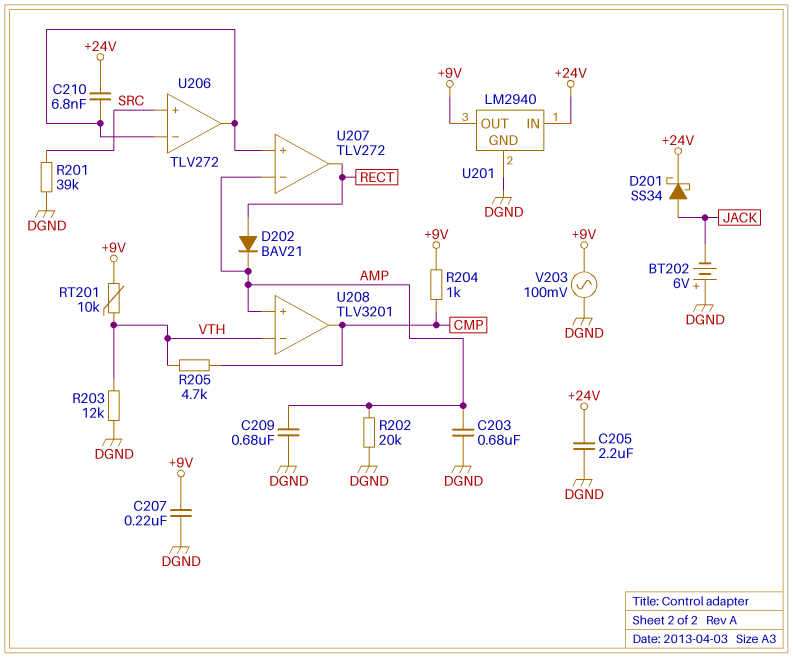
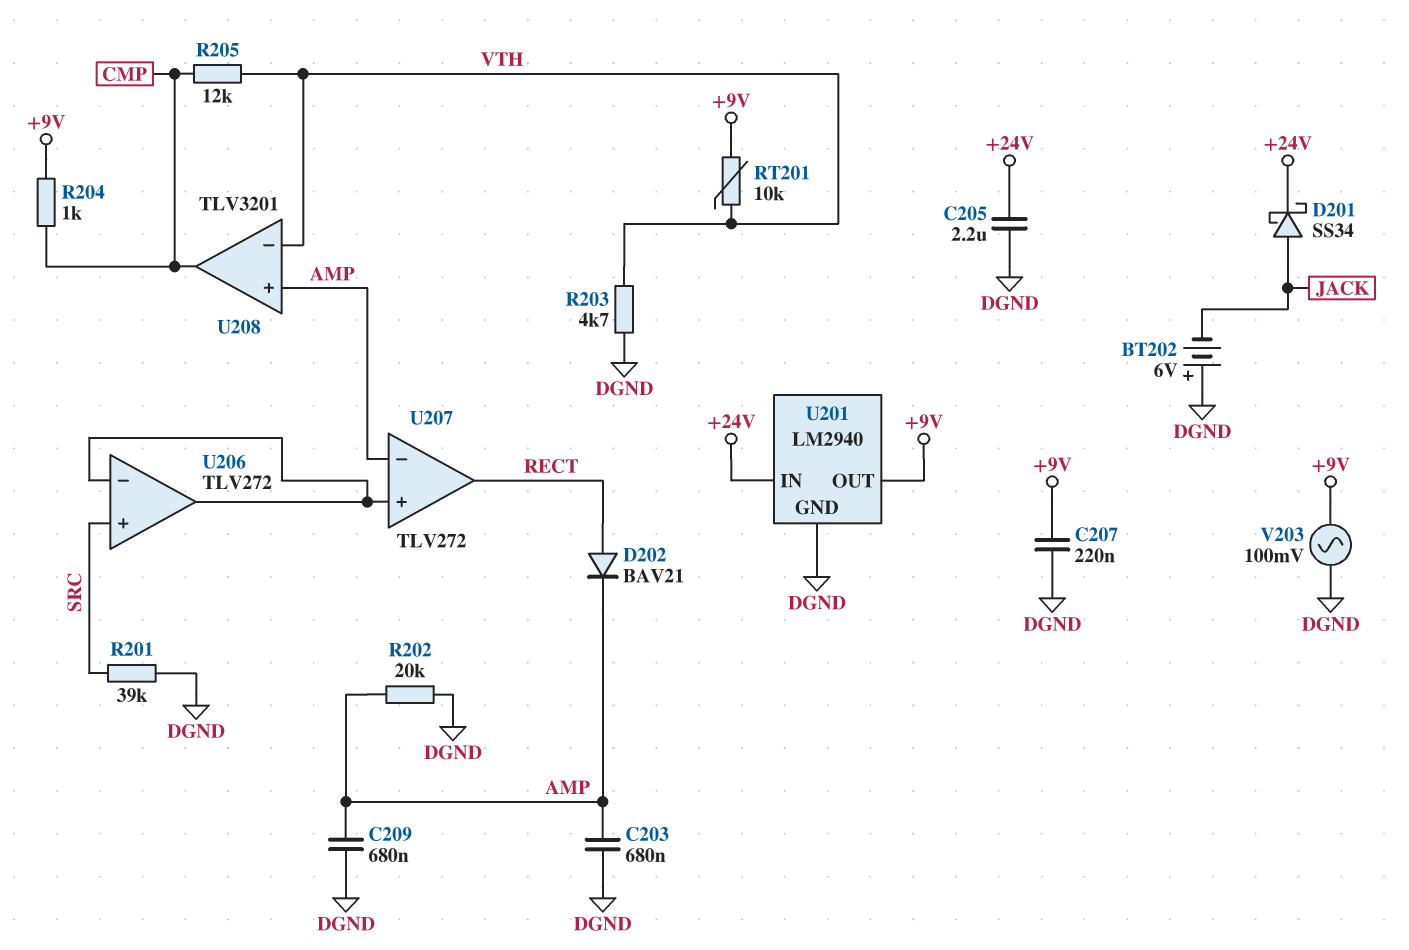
C210: 6.8nF (+24V, U206/in-) -> none
R203: 12k (DGND, VTH) -> 4.7k (DGND, VTH)
R205: 4.7k (CMP, VTH) -> 12k (CMP, VTH)

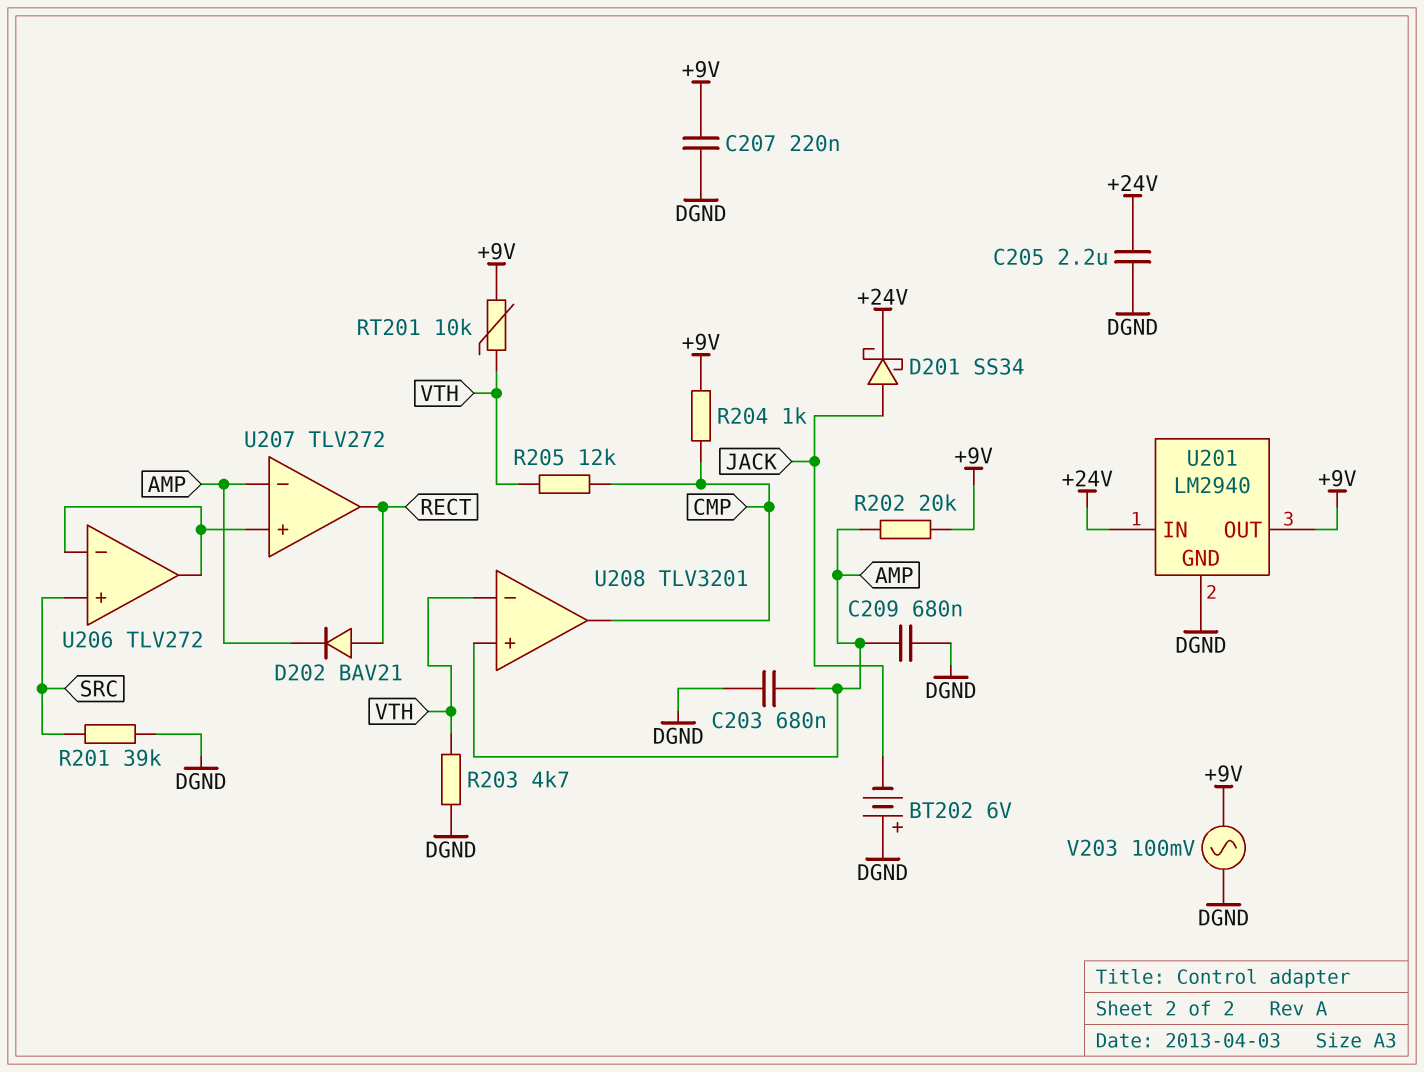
R202: 20k (AMP, DGND) -> 20k (+9V, AMP)

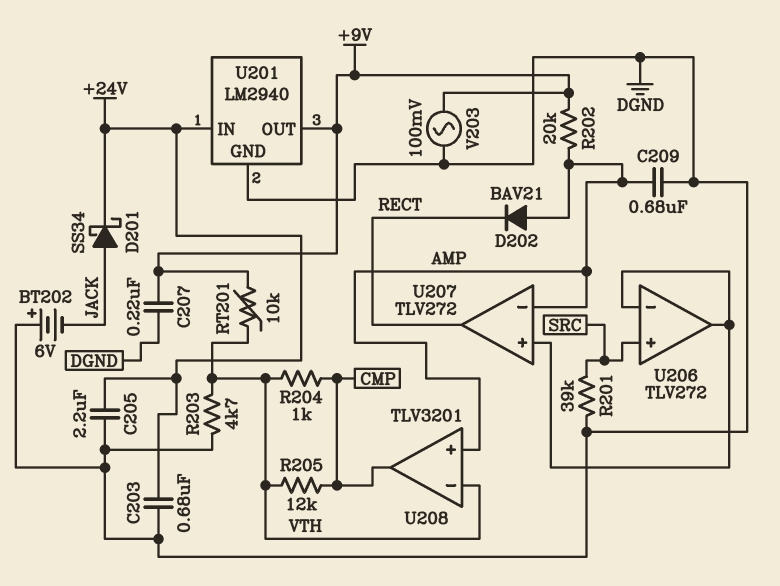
C203: 680nF (AMP, DGND) -> 680nF (+24V, DGND)
D202: diode BAV21 (A RECT, K AMP) -> diode BAV21 (A AMP, K RECT)
R204: 1k (+9V, CMP) -> 1k (CMP, VTH)

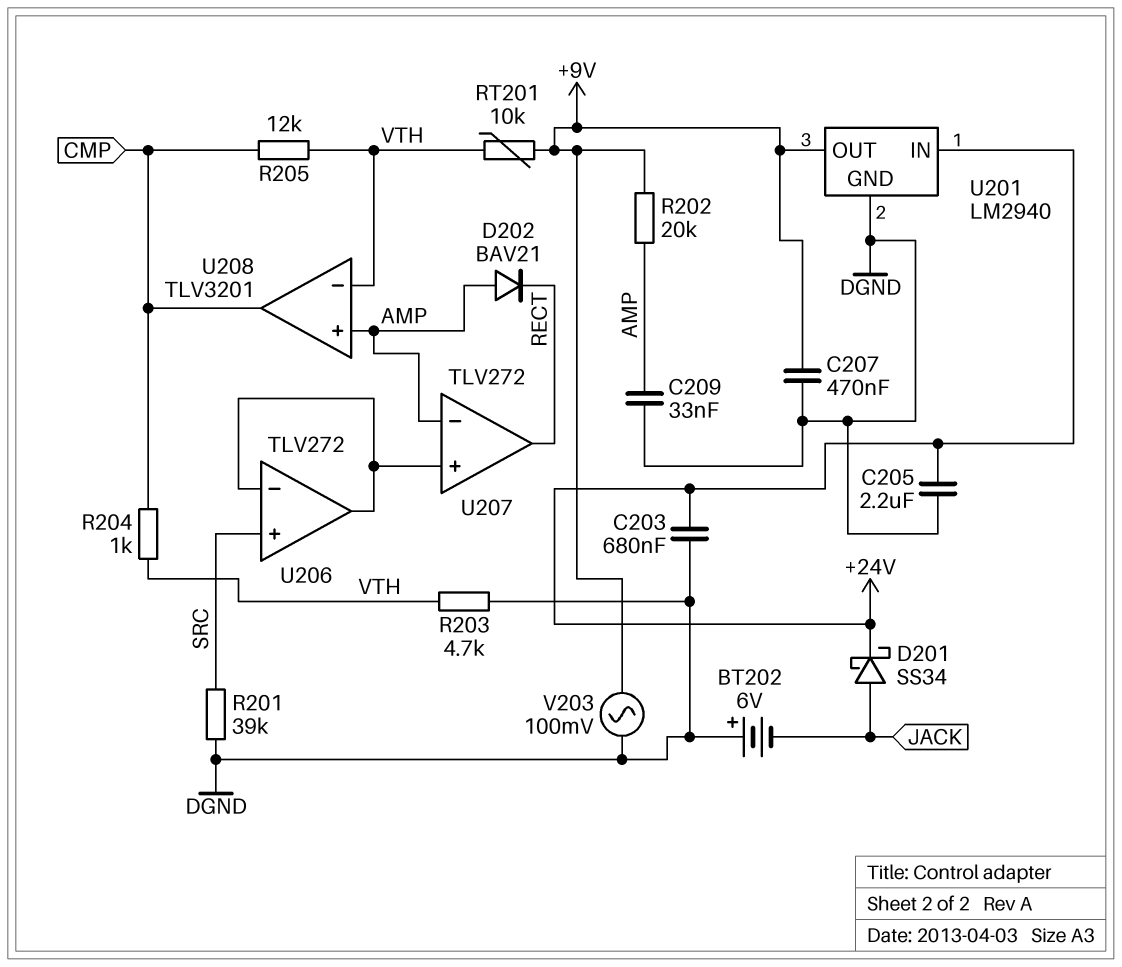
C207: 220nF (+9V, DGND) -> 470nF (+9V, DGND)
C209: 680nF (AMP, DGND) -> 33nF (AMP, DGND)

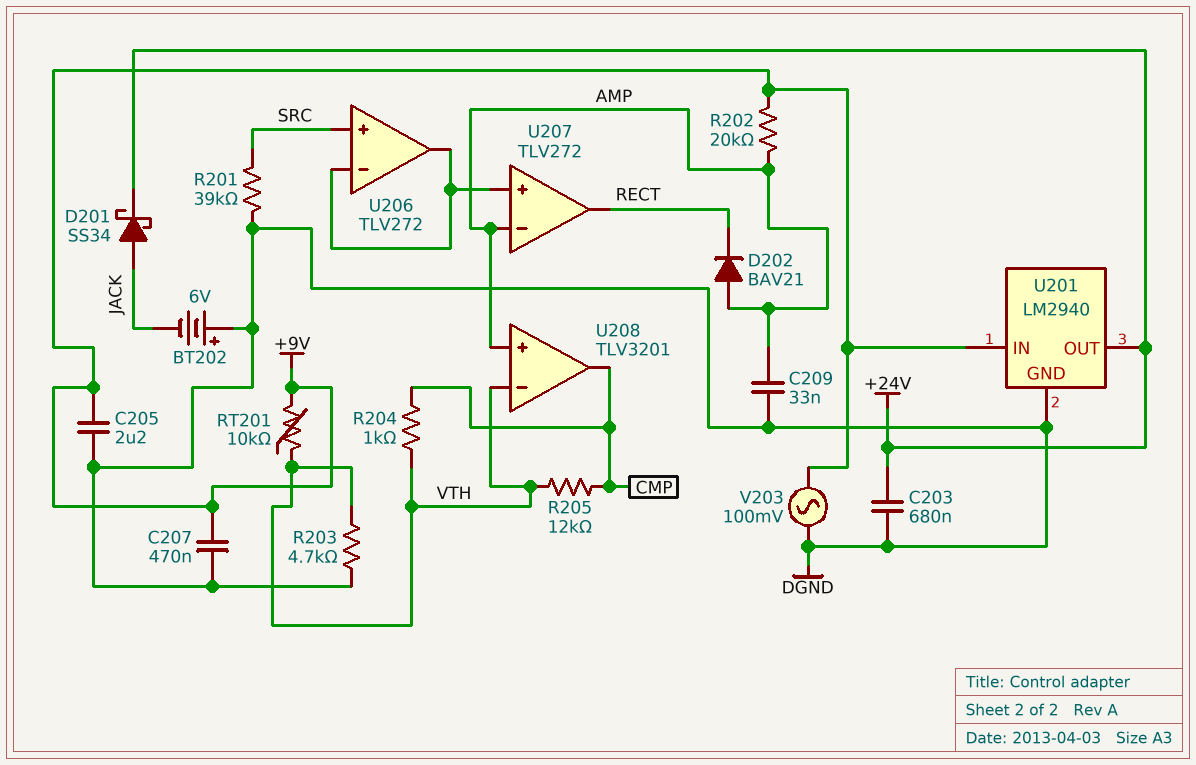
C205: 2.2uF (+24V, DGND) -> 2.2uF (+9V, DGND)
U201 pin IN: +24V -> +9V
U201 pin OUT: +9V -> +24V

